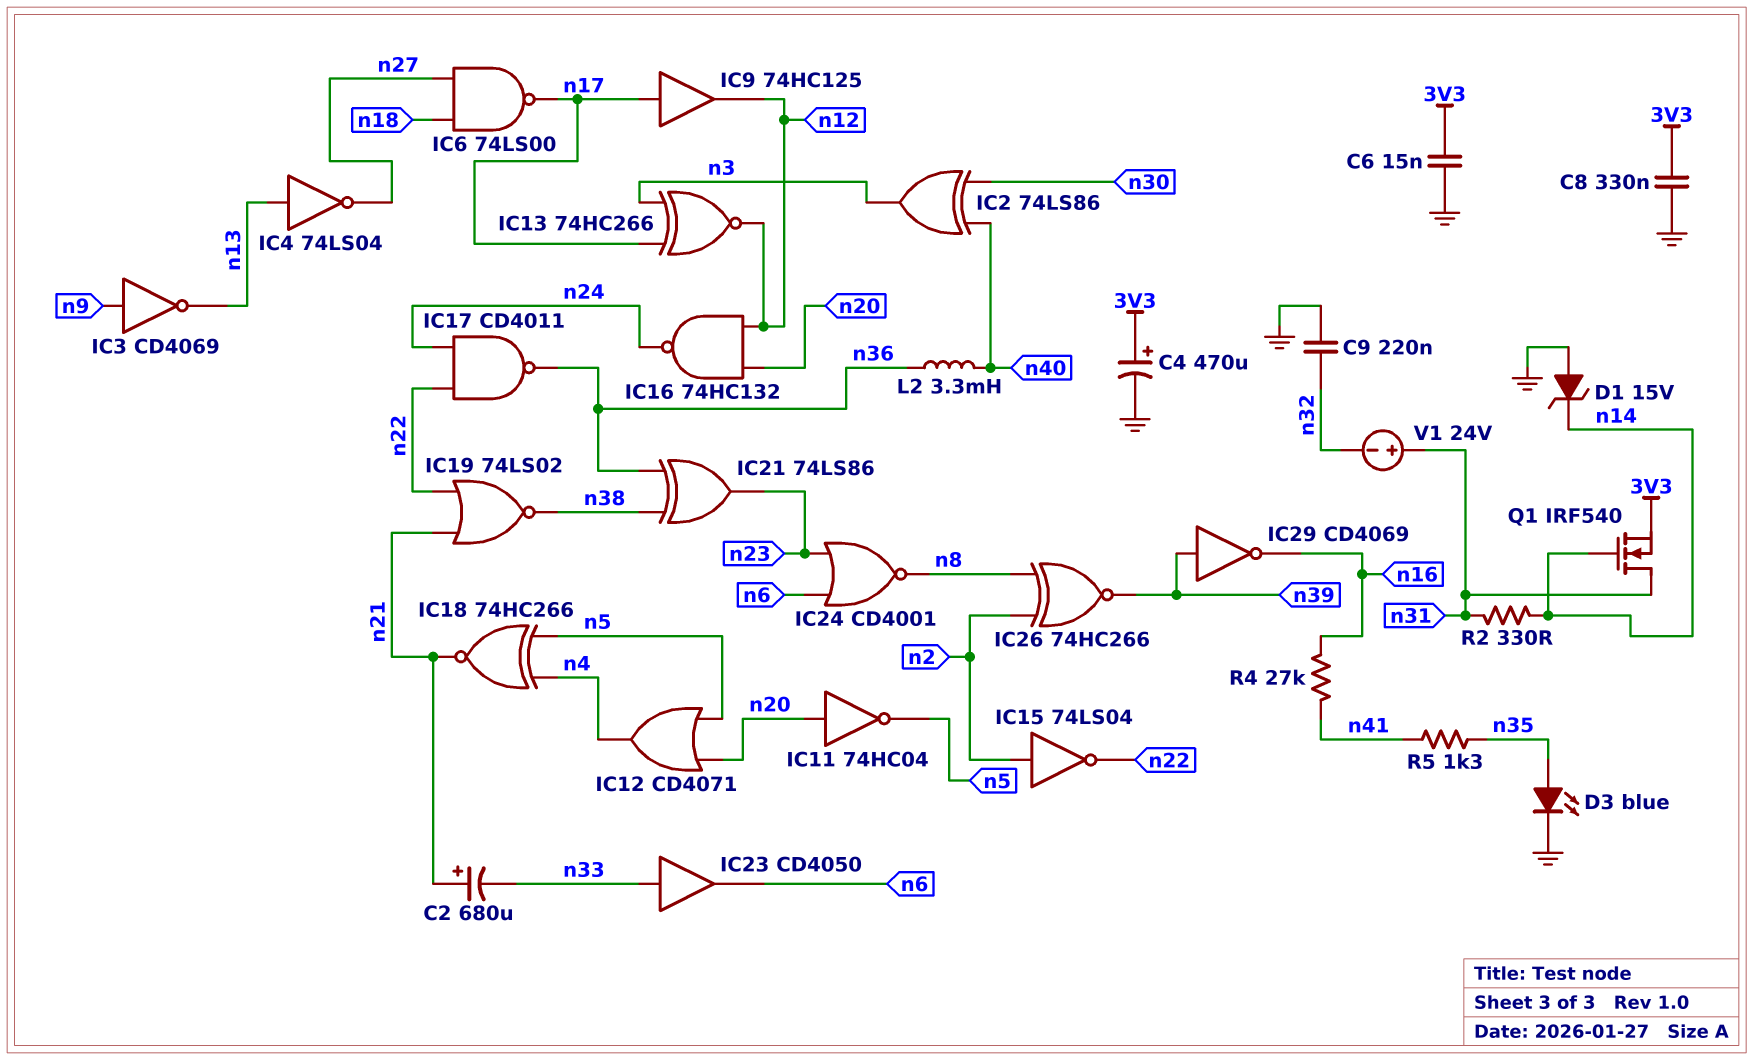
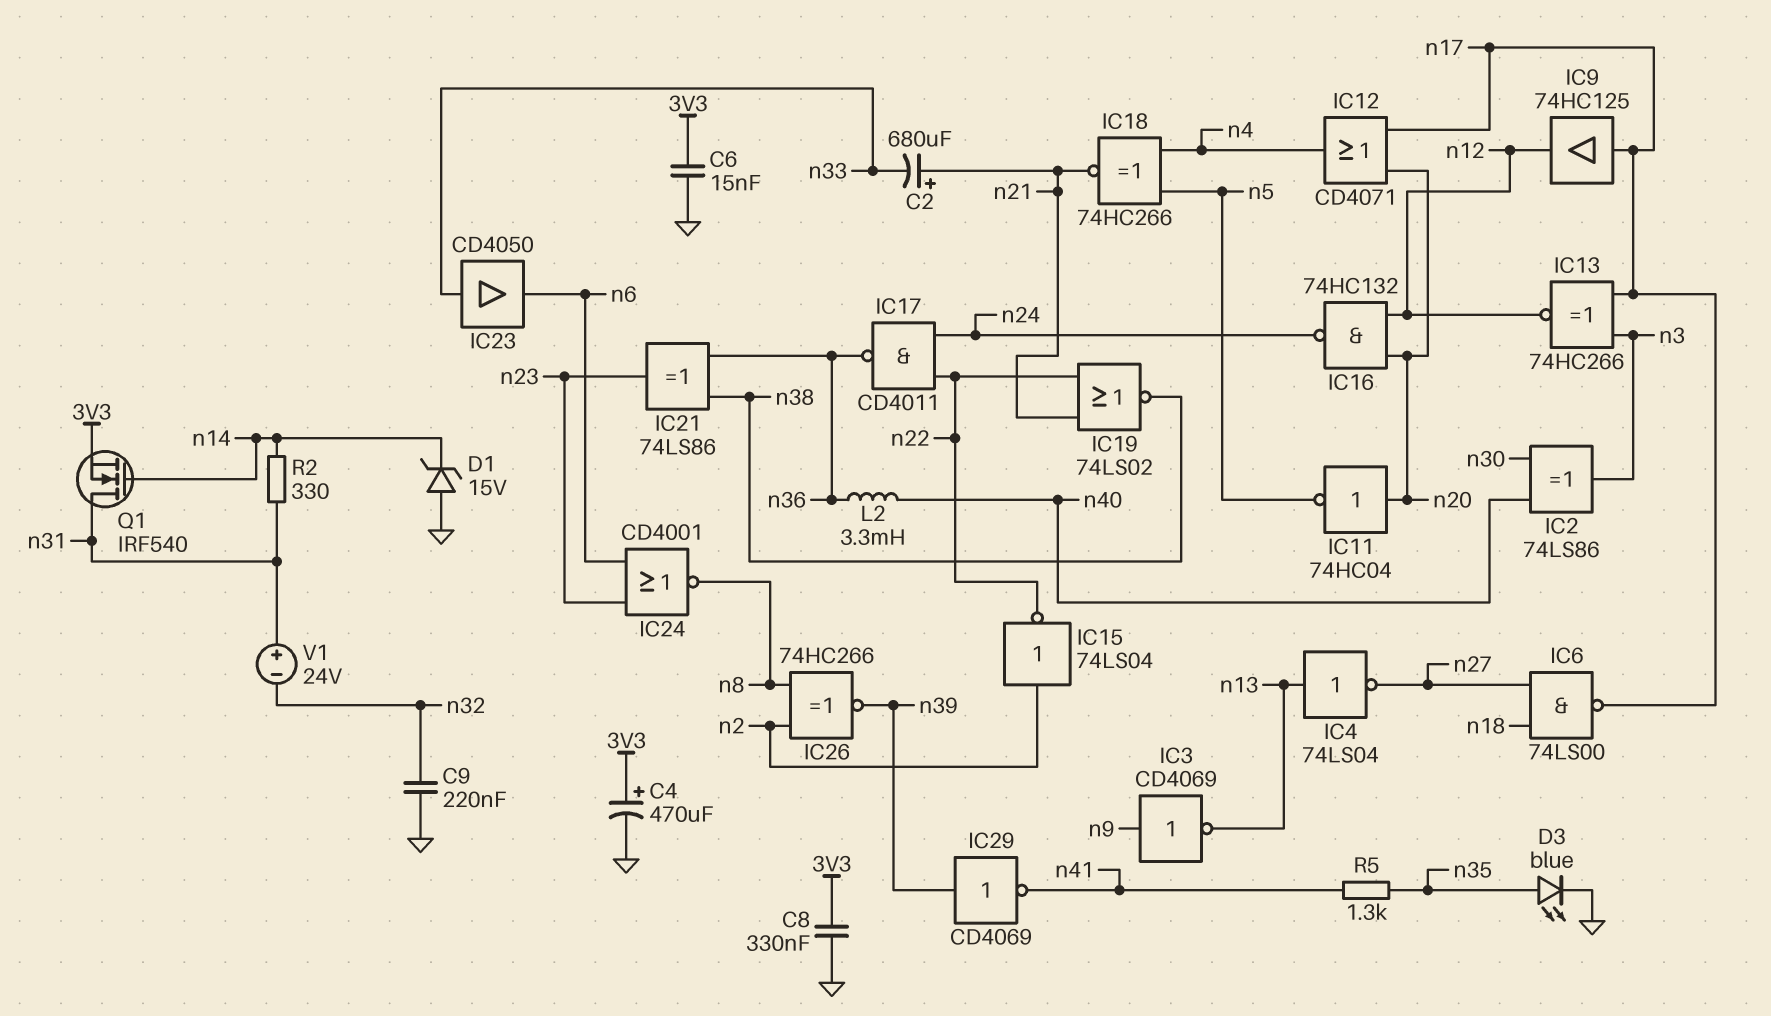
IC12: OR CD4071 (in n5, in n20, out n4) -> OR CD4071 (in n17, in n20, out n4)
IC29: NOT CD4069 (in n39, out n16) -> NOT CD4069 (in n39, out n41)
R4: 27k (n16, n41) -> none

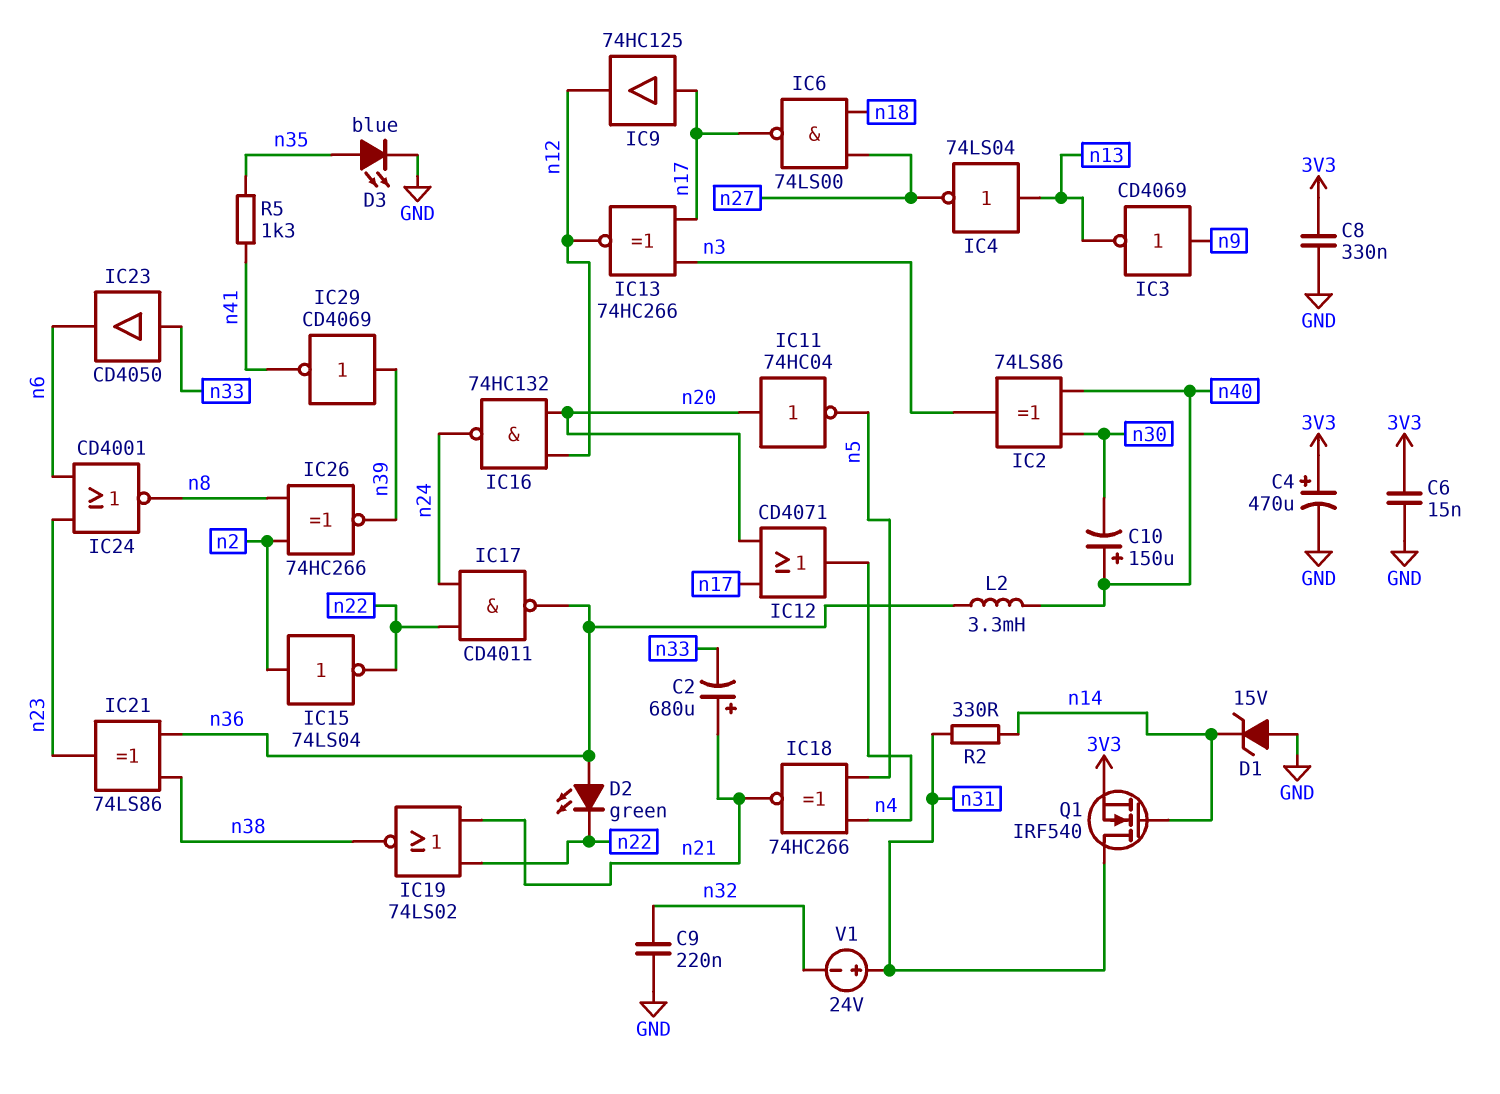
C10: none -> 150uF (plus n40, minus n30)
D2: none -> LED green (A n36, K n22)

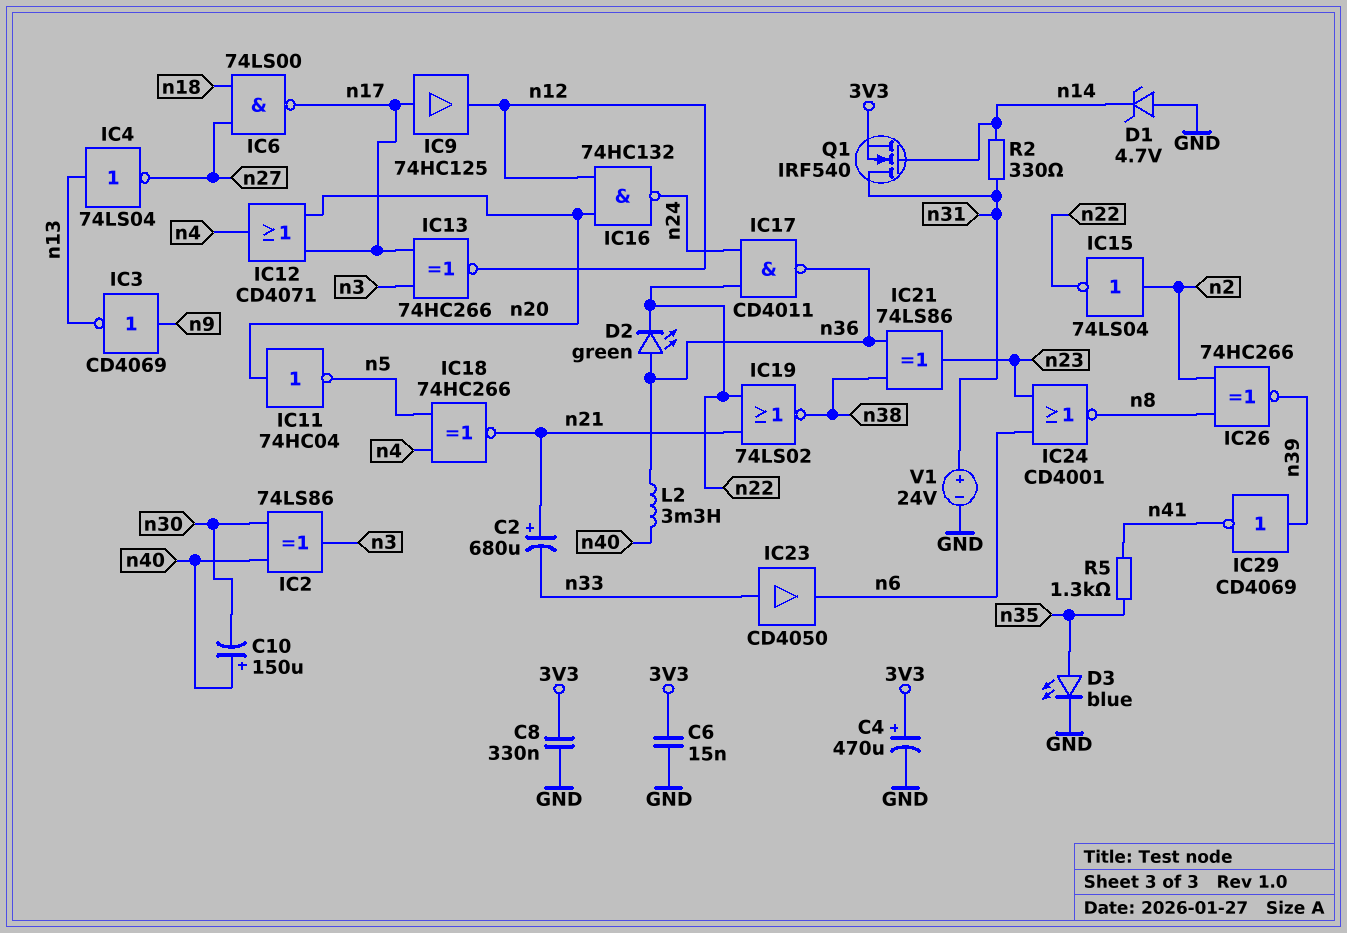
C9: 220nF (GND, n32) -> none
D1: zener 15V (A GND, K n14) -> zener 4.7V (A GND, K n14)
V1: 24V (plus n31, minus n32) -> 24V (plus n31, minus GND)

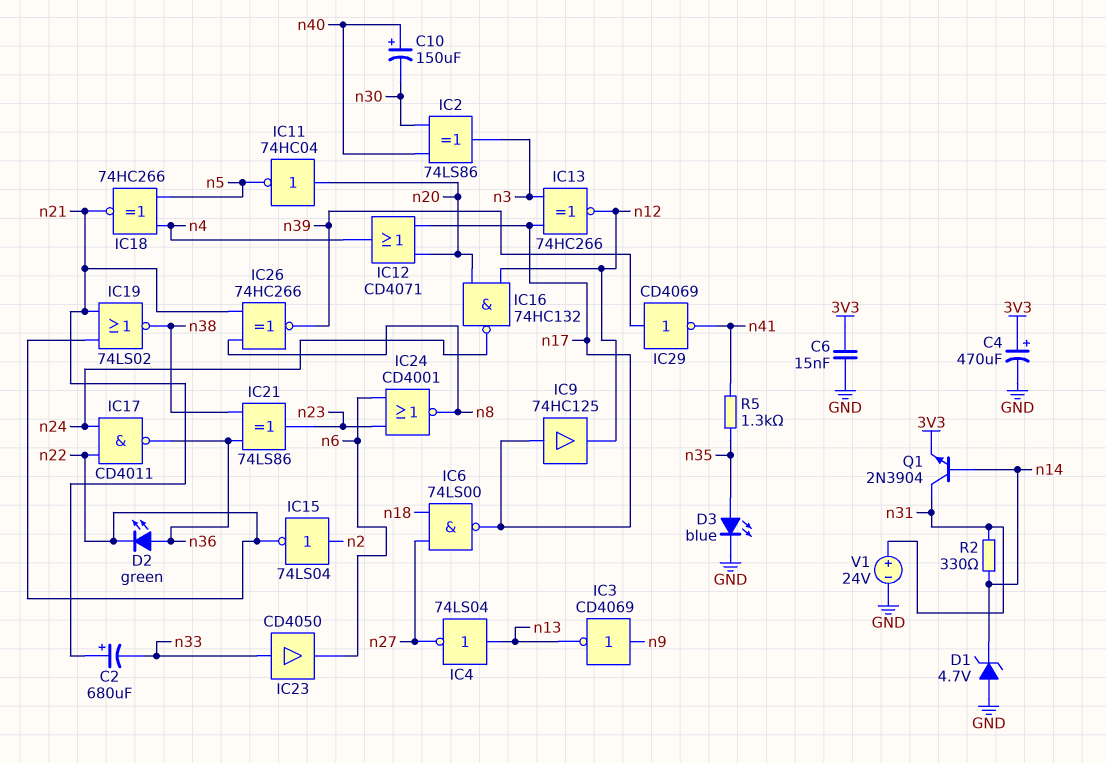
C8: 330nF (3V3, GND) -> none
IC26: XNOR 74HC266 (in n2, in n8, out n39) -> XNOR 74HC266 (in n8, in n21, out n39)
L2: 3.3mH (n36, n40) -> none
Q1: NMOS IRF540 (G n14, D n31, S 3V3) -> NPN 2N3904 (B n14, C n31, E 3V3)

